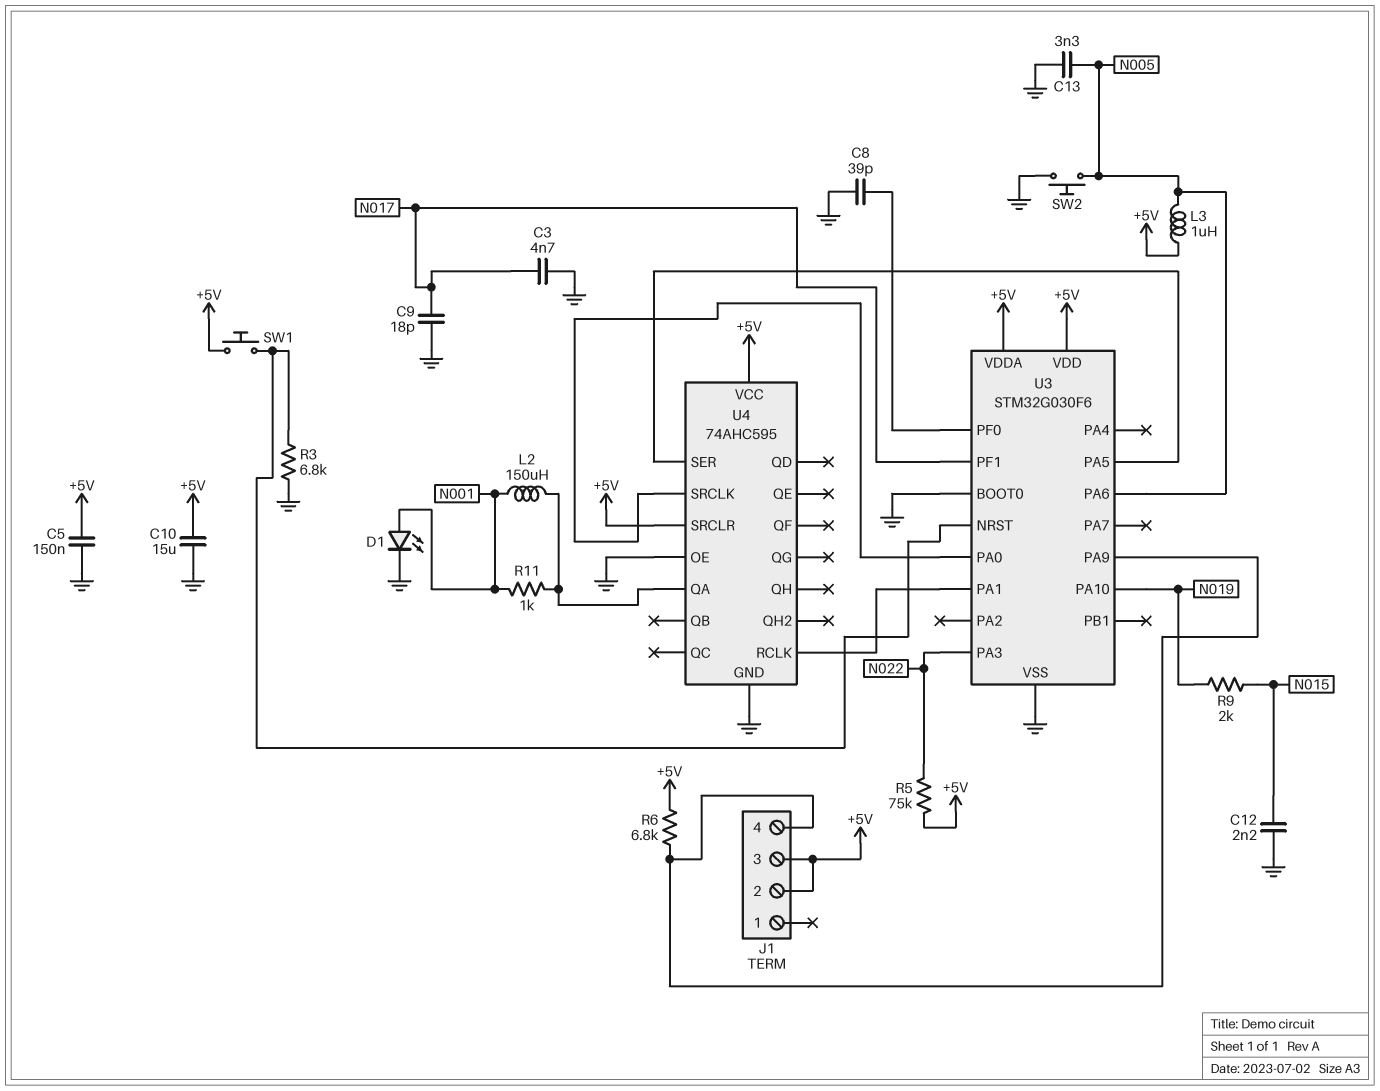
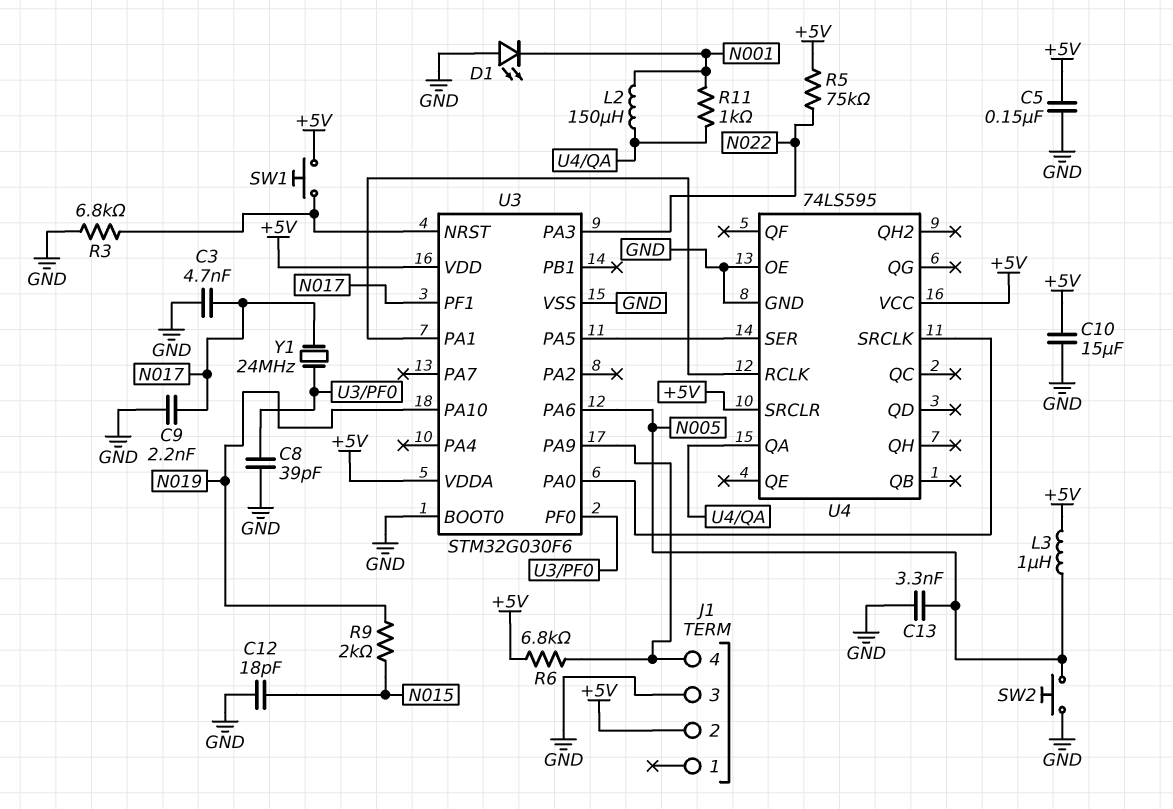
C9: 18pF (GND, N017) -> 2.2nF (GND, N017)
C12: 2.2nF (GND, N015) -> 18pF (GND, N015)
D1: LED (A N001, K GND) -> LED (A GND, K N001)
J1 pin 3: +5V -> GND
U4: 74AHC595 -> 74LS595
Y1: none -> 24MHz (N017, U3/PF0)

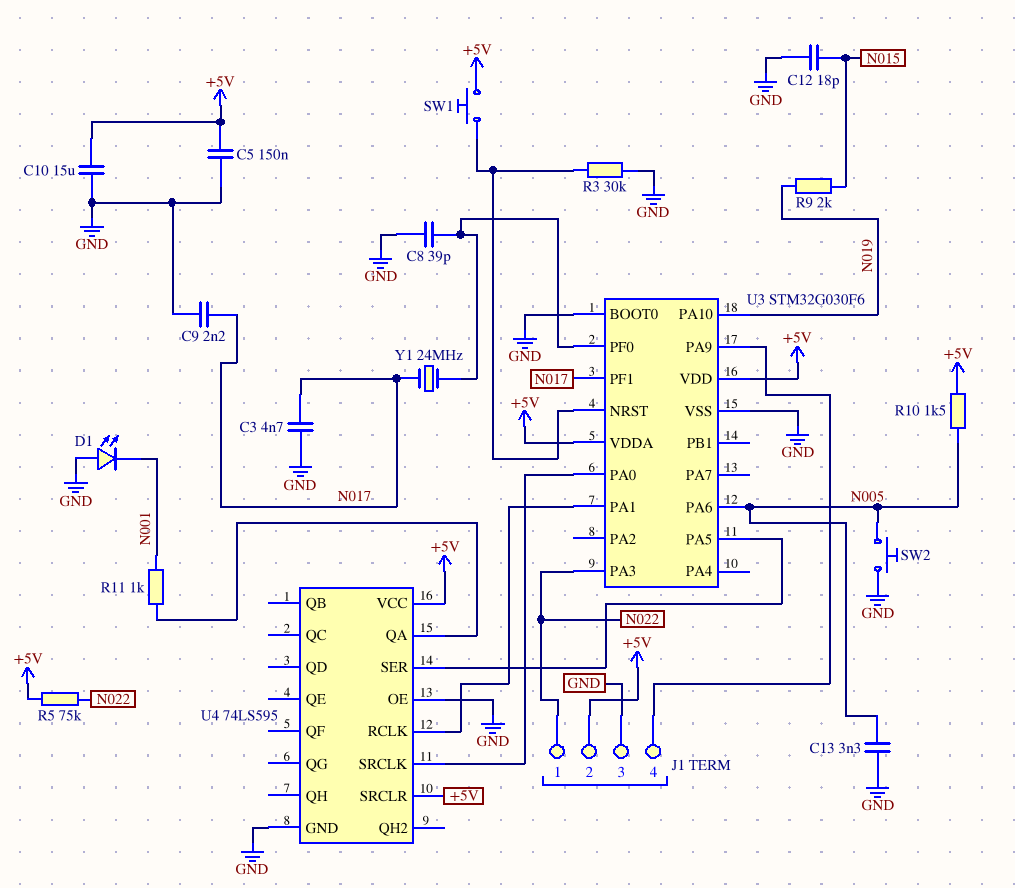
J1 pin 1: none -> N022
L2: 150uH (N001, U4/QA) -> none
L3: 1uH (+5V, N005) -> none
R3: 6.8k (GND, U3/NRST) -> 30k (GND, U3/NRST)
R6: 6.8k (+5V, J1/4) -> none
R10: none -> 1.5k (+5V, N005)

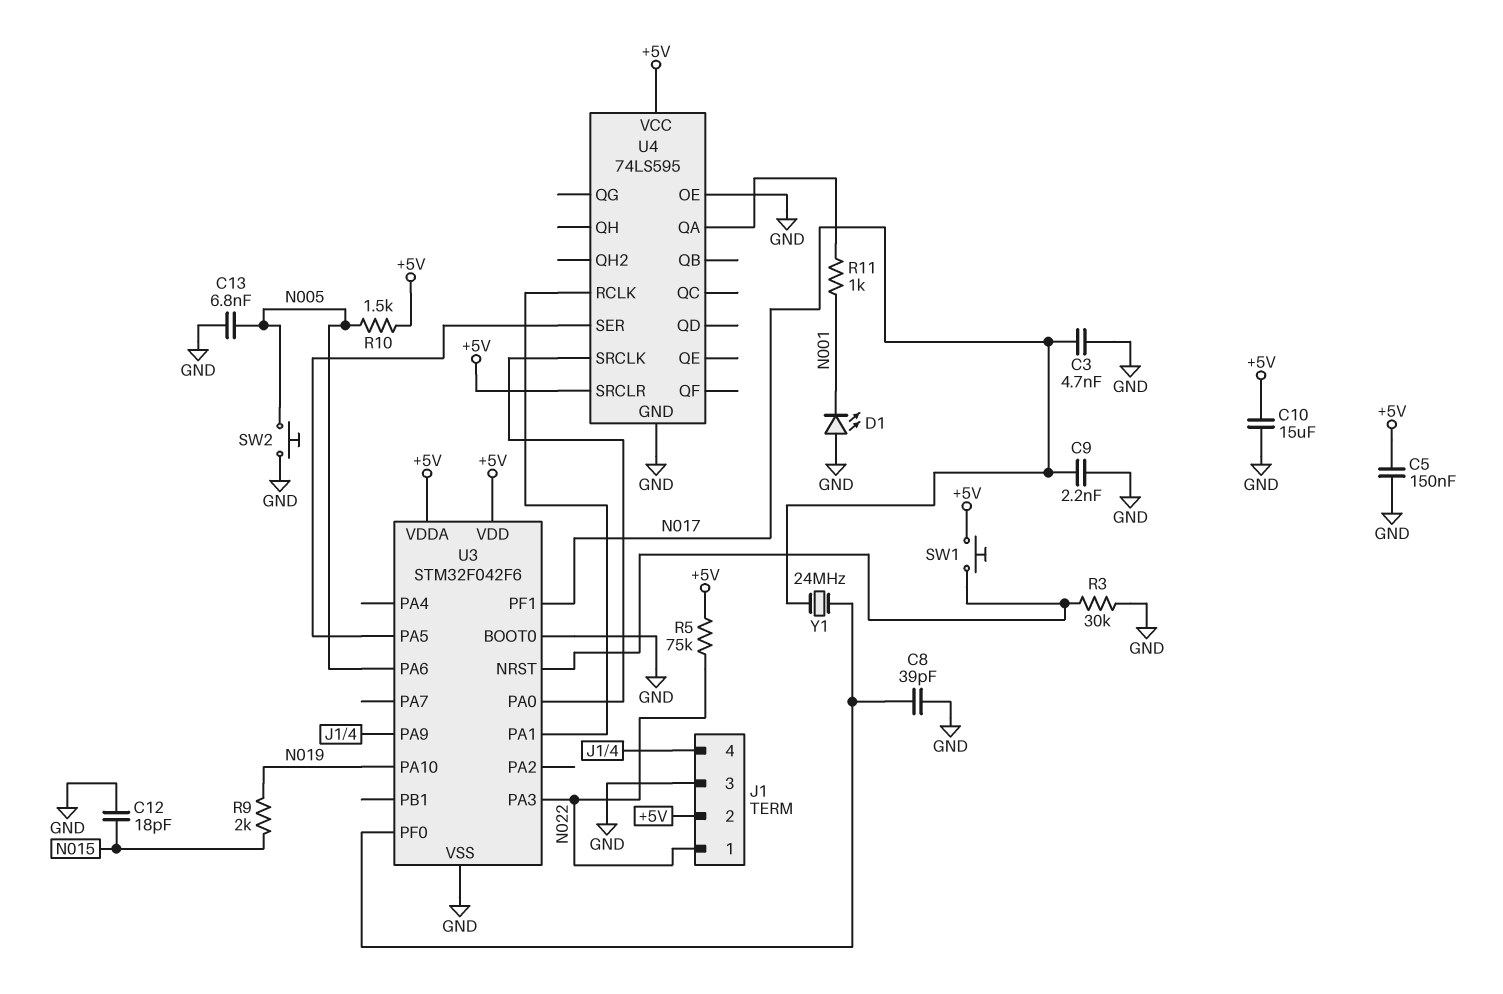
C13: 3.3nF (GND, N005) -> 6.8nF (GND, N005)
U3: STM32G030F6 -> STM32F042F6

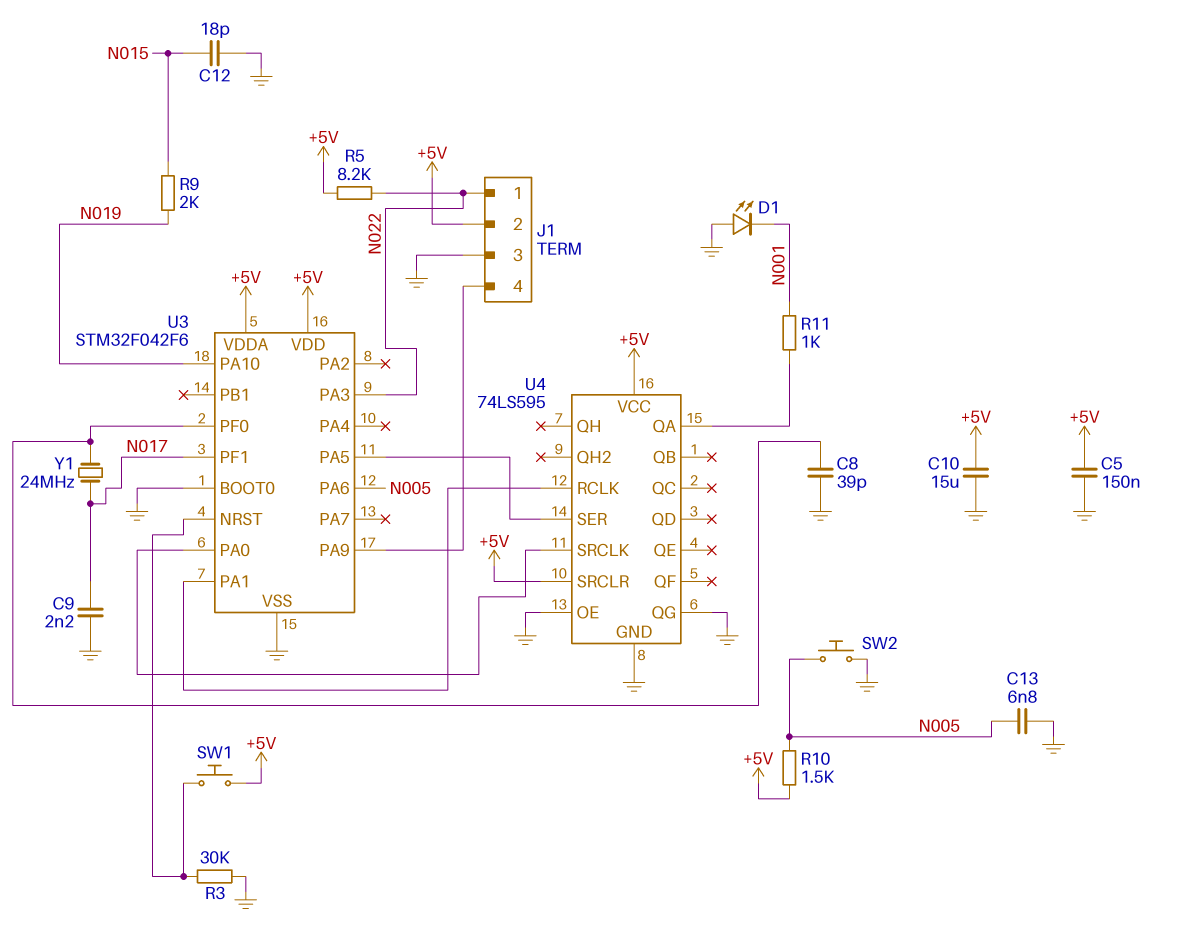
C3: 4.7nF (GND, N017) -> none
R5: 75k (+5V, N022) -> 8.2k (+5V, N022)
U4 pin QG: none -> GND

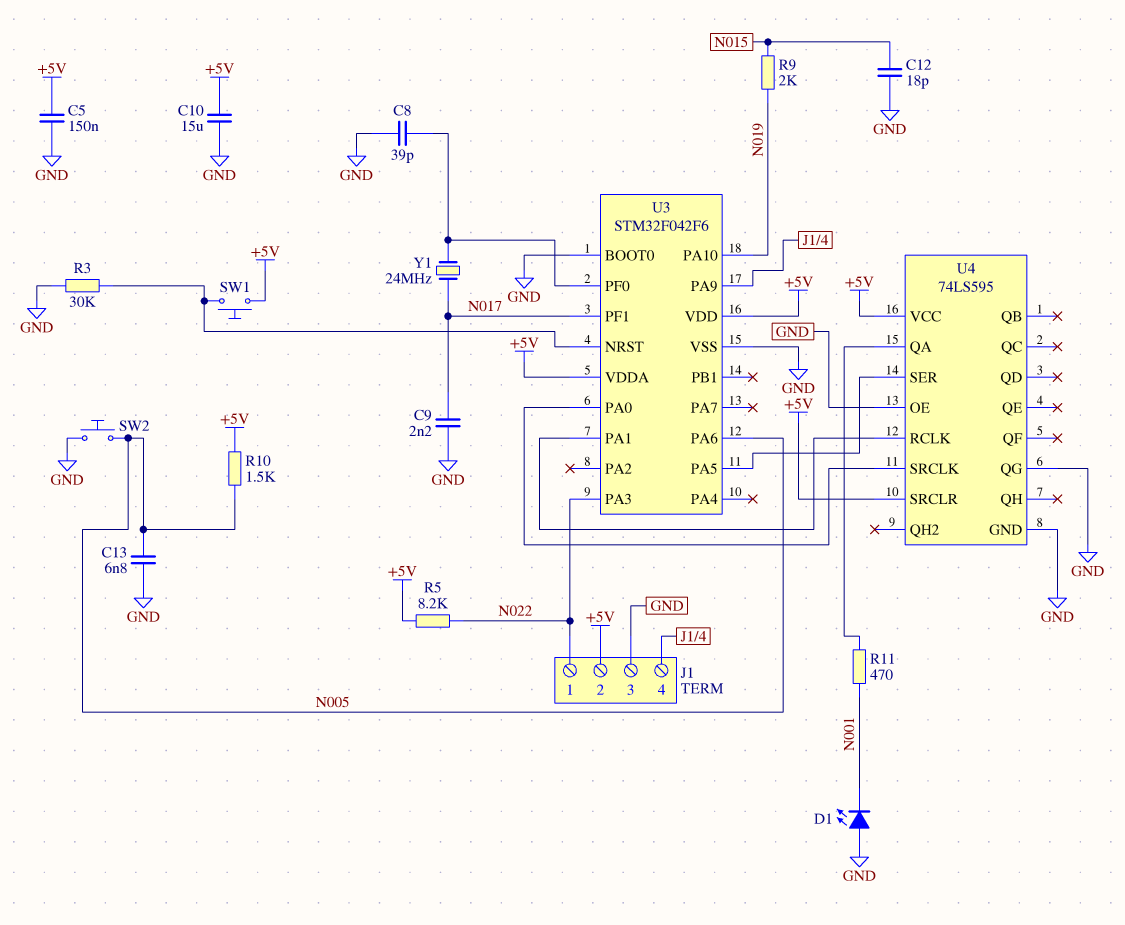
R11: 1k (N001, U4/QA) -> 470 (N001, U4/QA)

